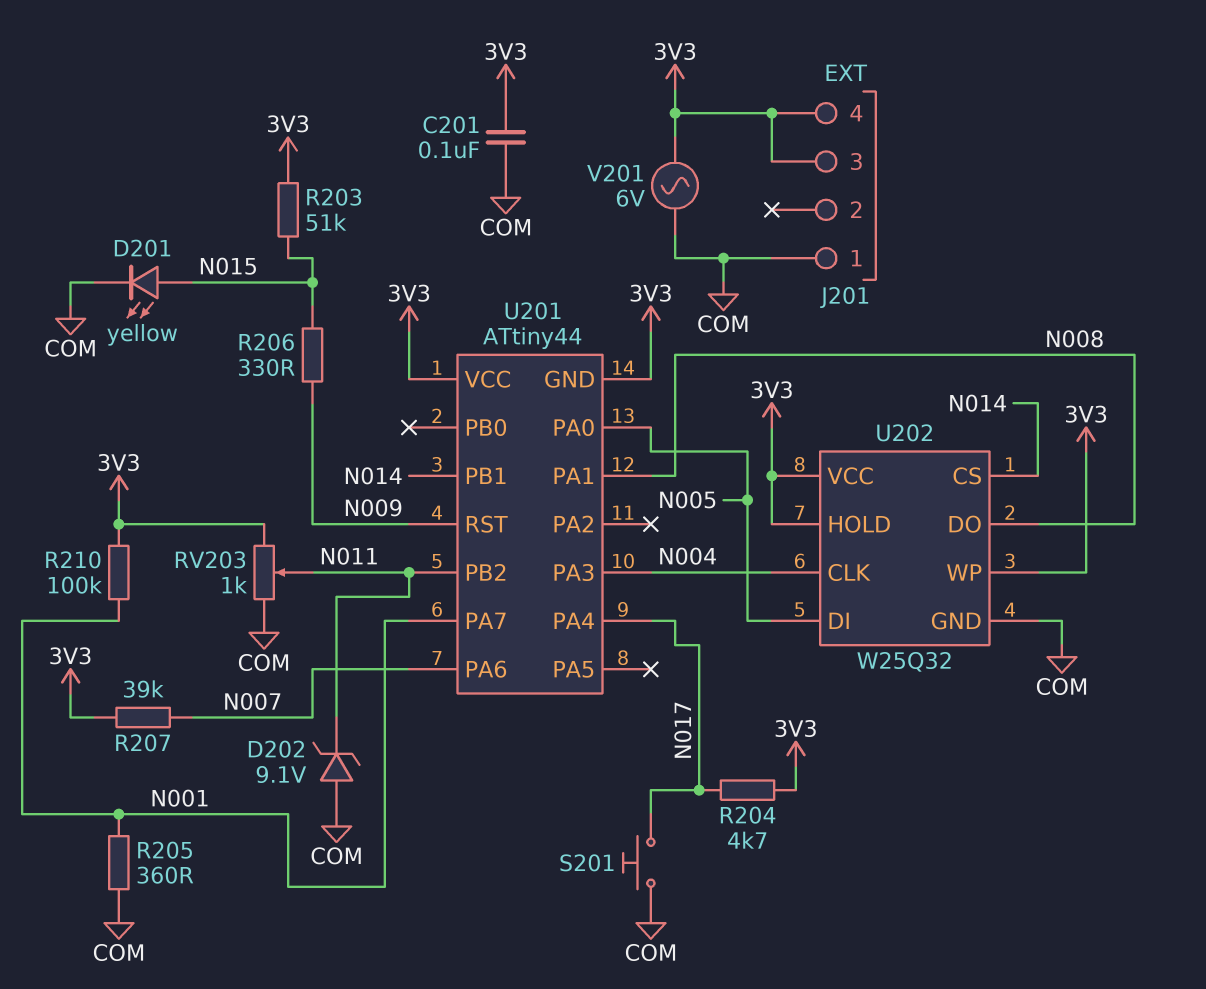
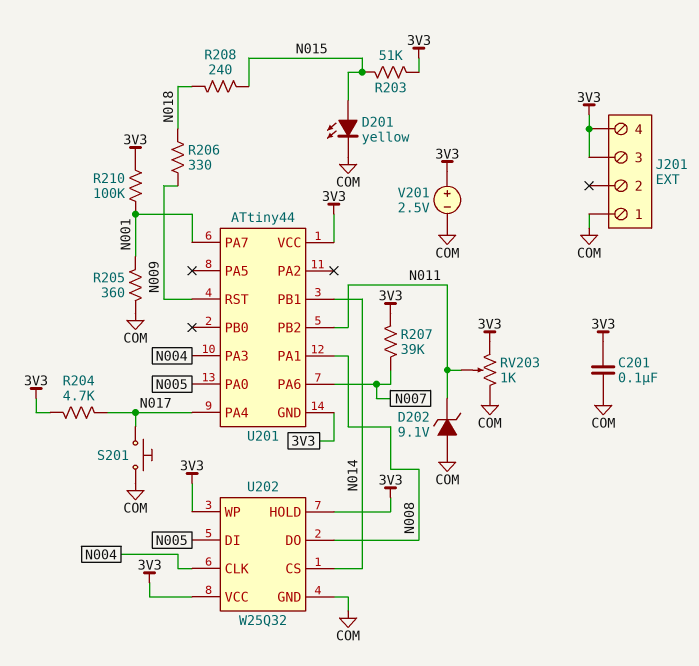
R206: 330 (N009, N015) -> 330 (N009, N018)
R208: none -> 240 (N015, N018)
V201: AC 6V (3V3, COM) -> 2.5V (plus 3V3, minus COM)

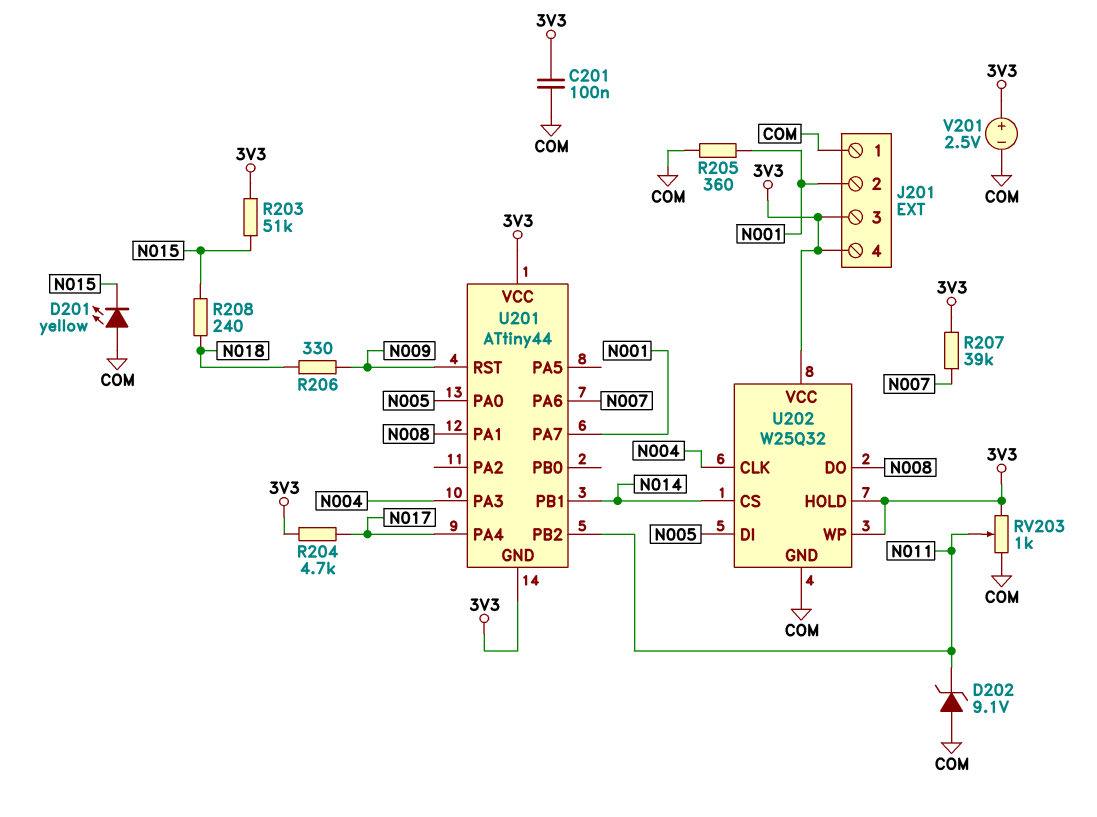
D201: LED yellow (A N015, K COM) -> LED yellow (A COM, K N015)
J201 pin 2: none -> N001
R210: 100k (3V3, N001) -> none
S201: button (COM, N017) -> none

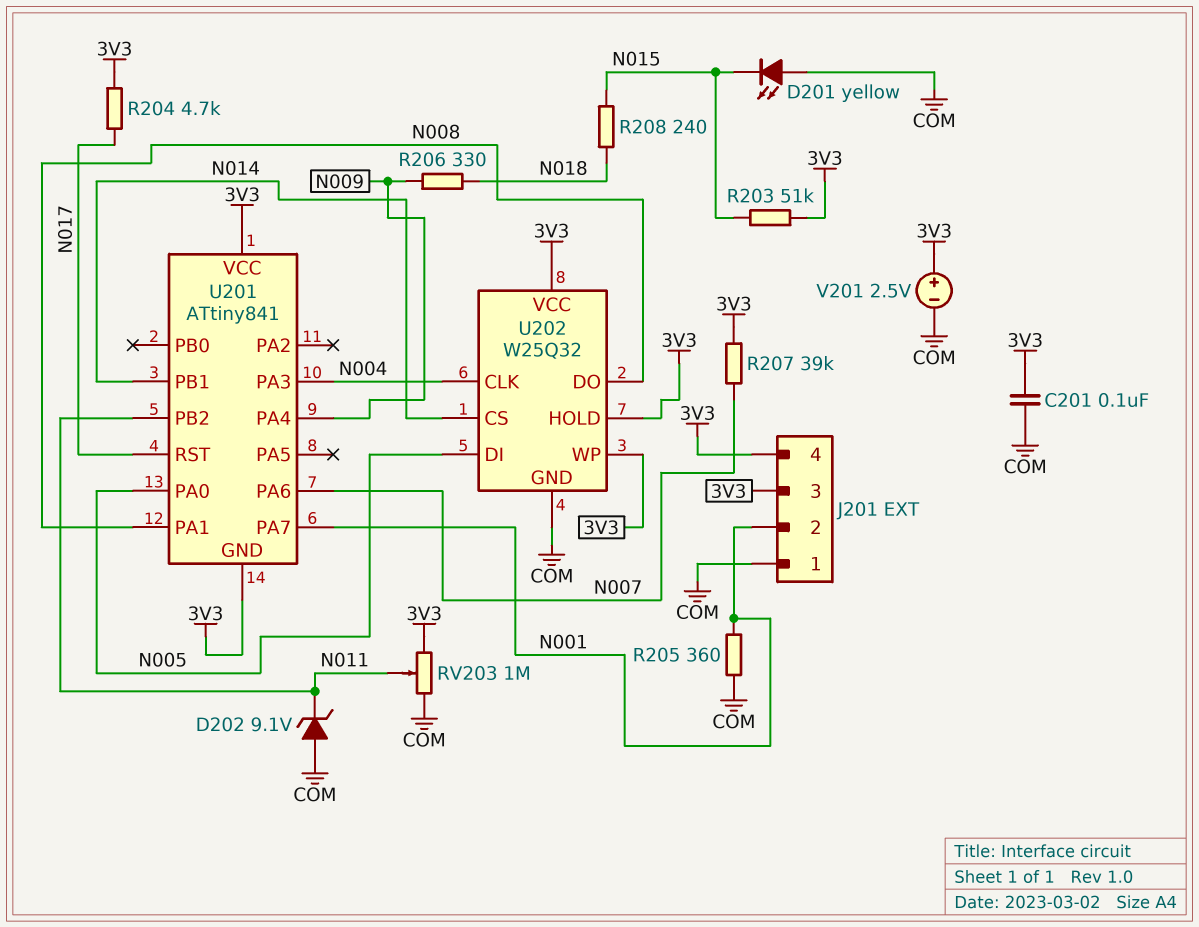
RV203: 1k (3V3, COM, wiper N011) -> 1M (3V3, COM, wiper N011)
U201: ATtiny44 -> ATtiny841
U201 pin PA4: N017 -> N009
U201 pin RST: N009 -> N017

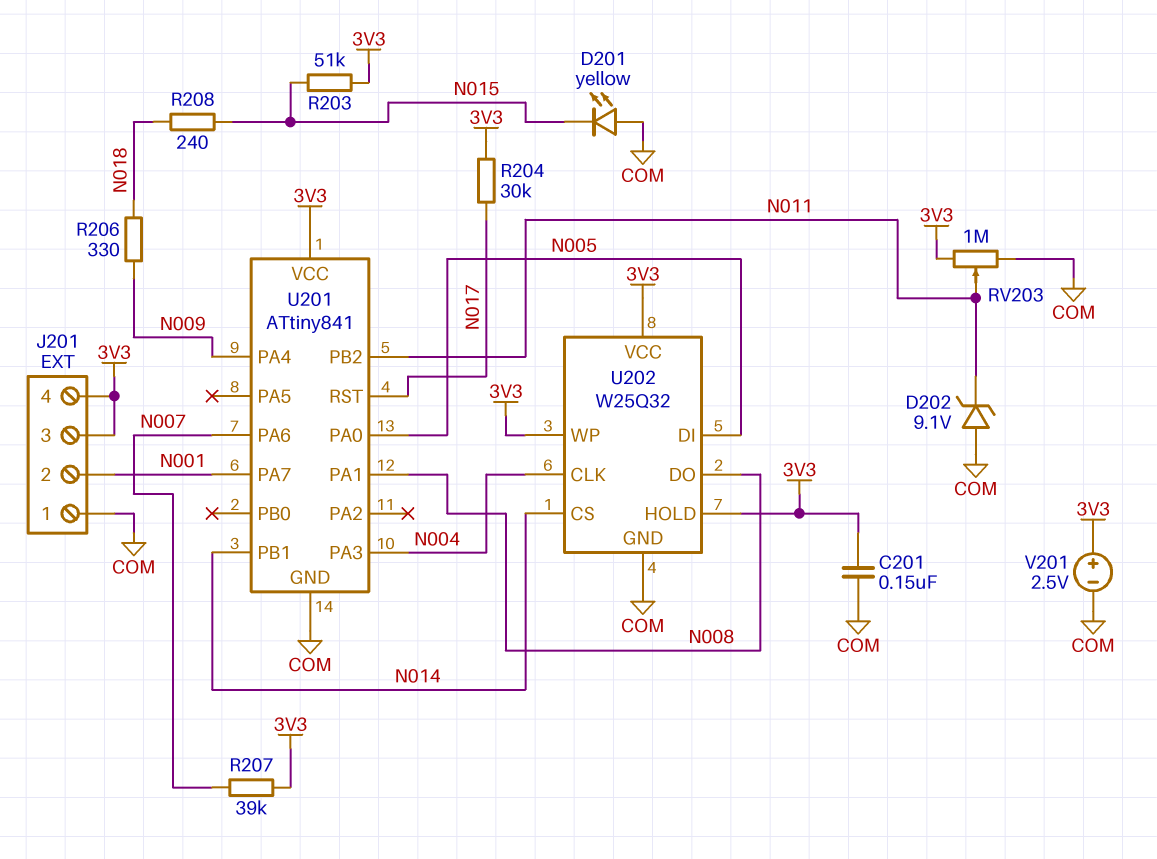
C201: 100nF (3V3, COM) -> 150nF (3V3, COM)
R204: 4.7k (3V3, N017) -> 30k (3V3, N017)
R205: 360 (COM, N001) -> none
U201 pin GND: 3V3 -> COM

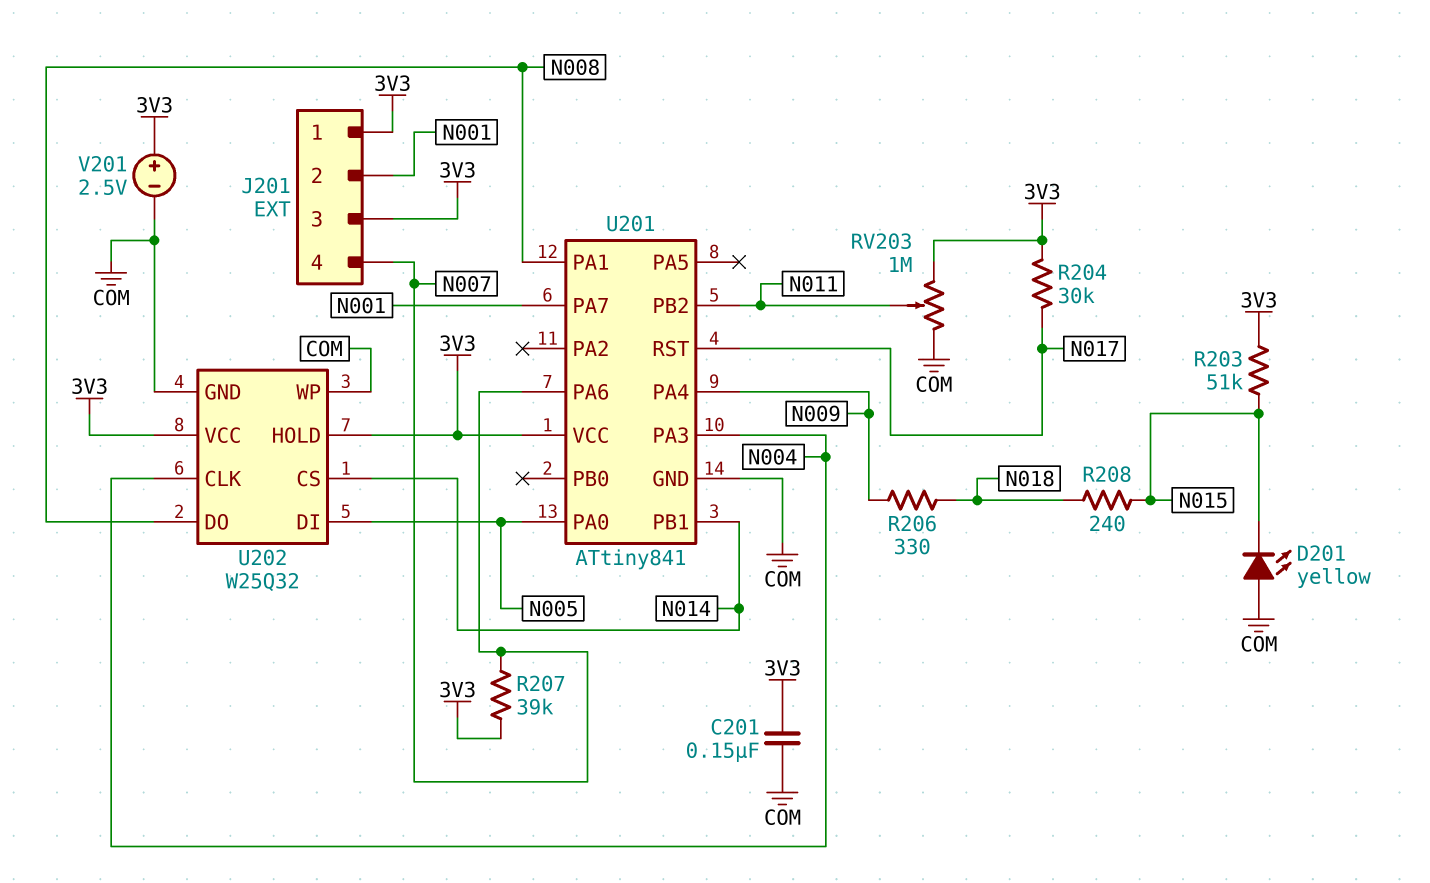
D202: zener 9.1V (A COM, K N011) -> none
J201 pin 1: COM -> 3V3
J201 pin 4: 3V3 -> N007
U202 pin WP: 3V3 -> COM

